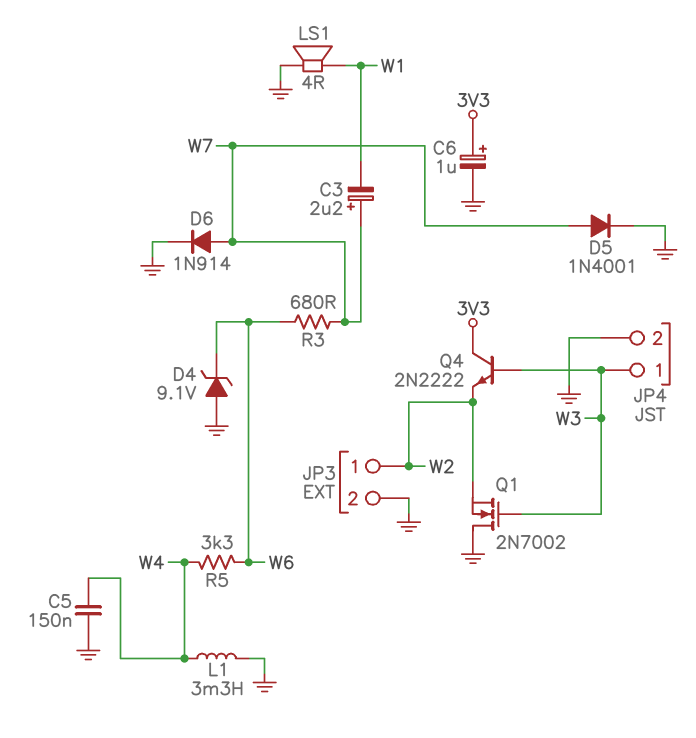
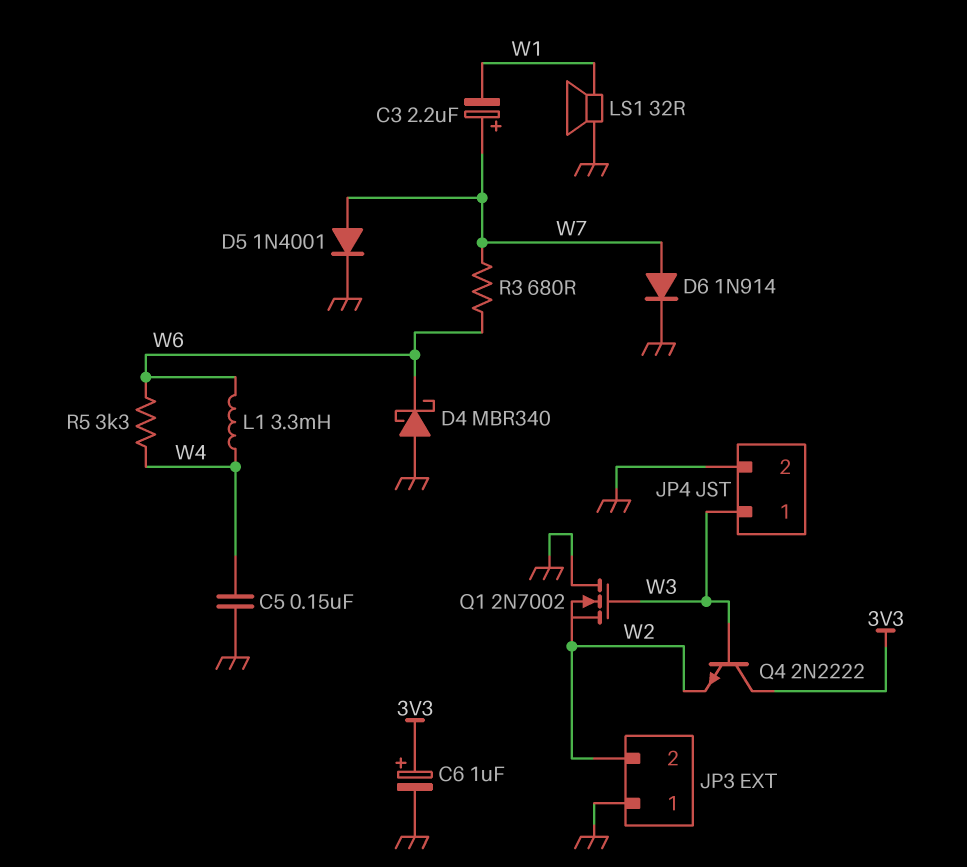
D4: zener 9.1V (A GND, K W6) -> schottky MBR340 (A GND, K W6)
JP3 pin 1: W2 -> GND
JP3 pin 2: GND -> W2
L1: 3.3mH (GND, W4) -> 3.3mH (W4, W6)
LS1: speaker 4R (GND, W1) -> speaker 32R (GND, W1)

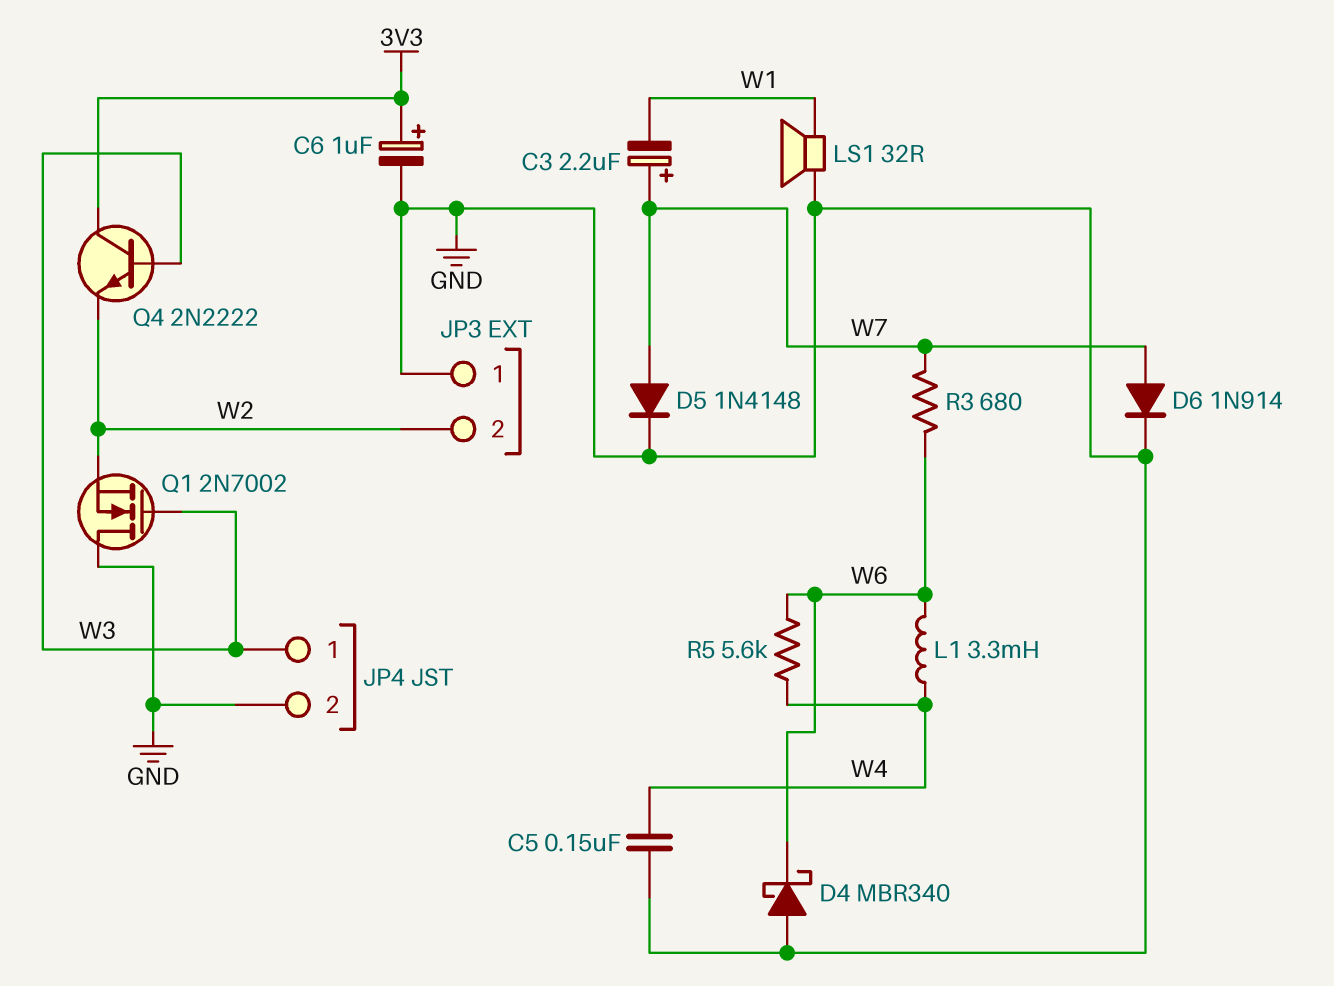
D5: diode 1N4001 (A W7, K GND) -> diode 1N4148 (A W7, K GND)
R5: 3.3k (W4, W6) -> 5.6k (W4, W6)

